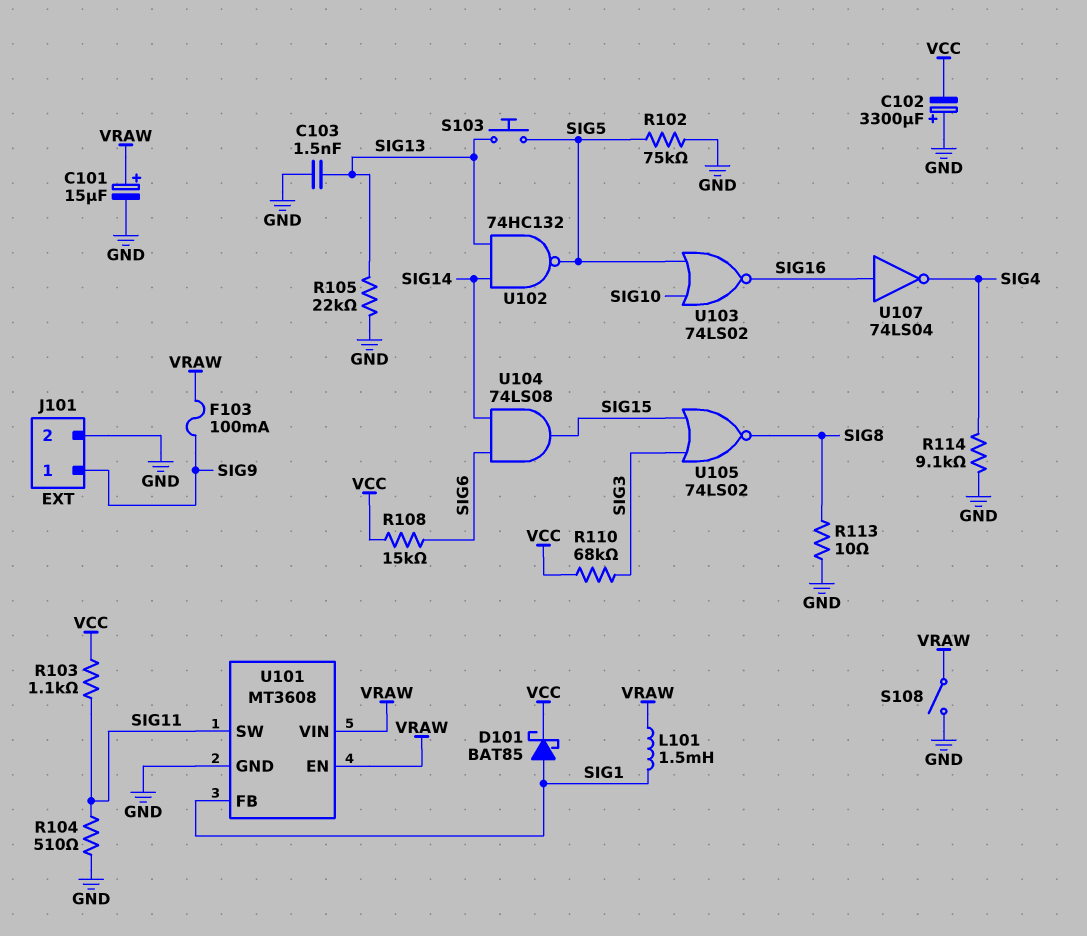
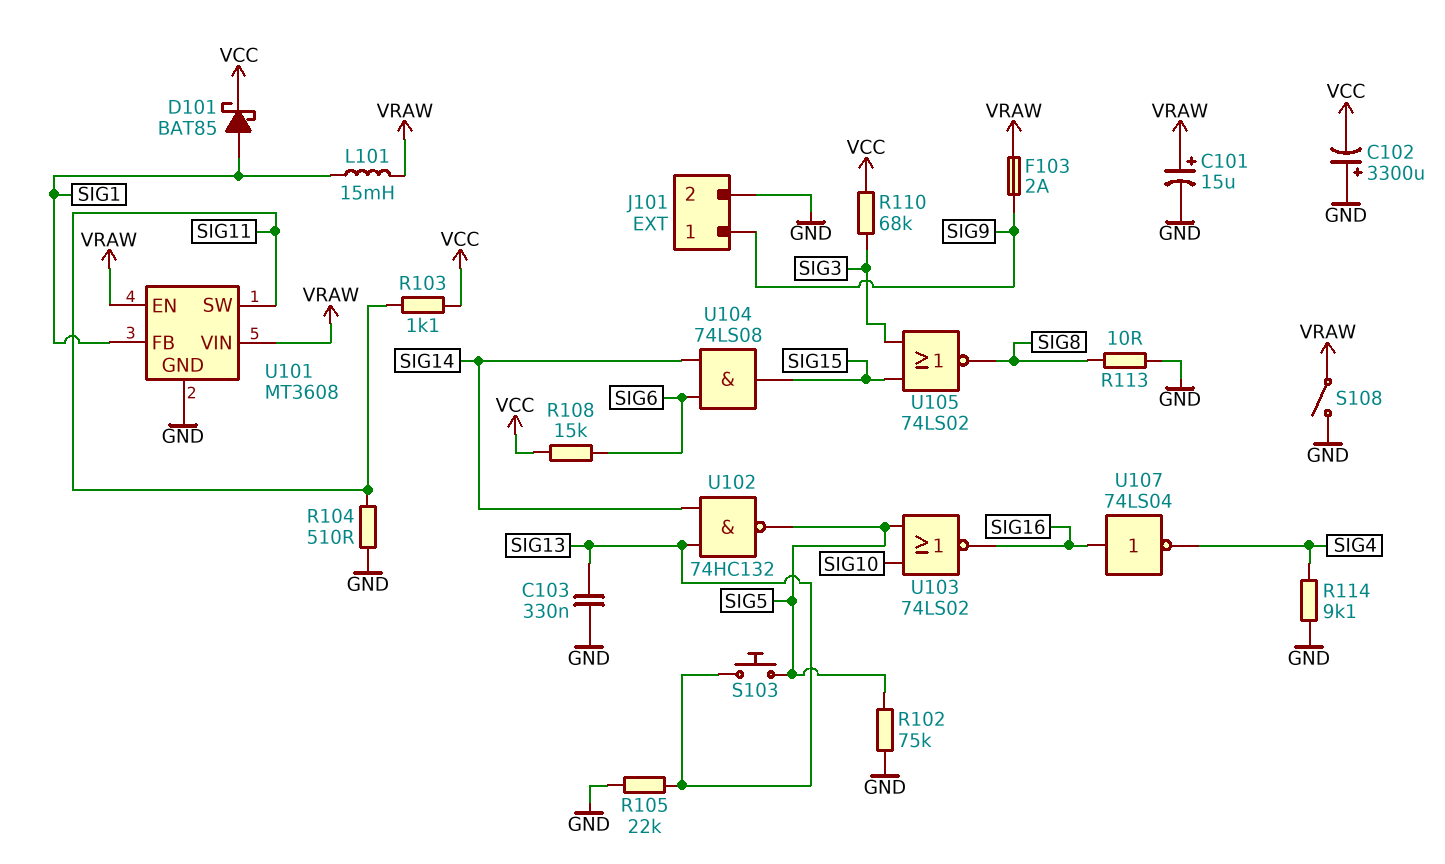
C103: 1.5nF (GND, SIG13) -> 330nF (GND, SIG13)
F103: 100mA (SIG9, VRAW) -> 2A (SIG9, VRAW)
L101: 1.5mH (SIG1, VRAW) -> 15mH (SIG1, VRAW)

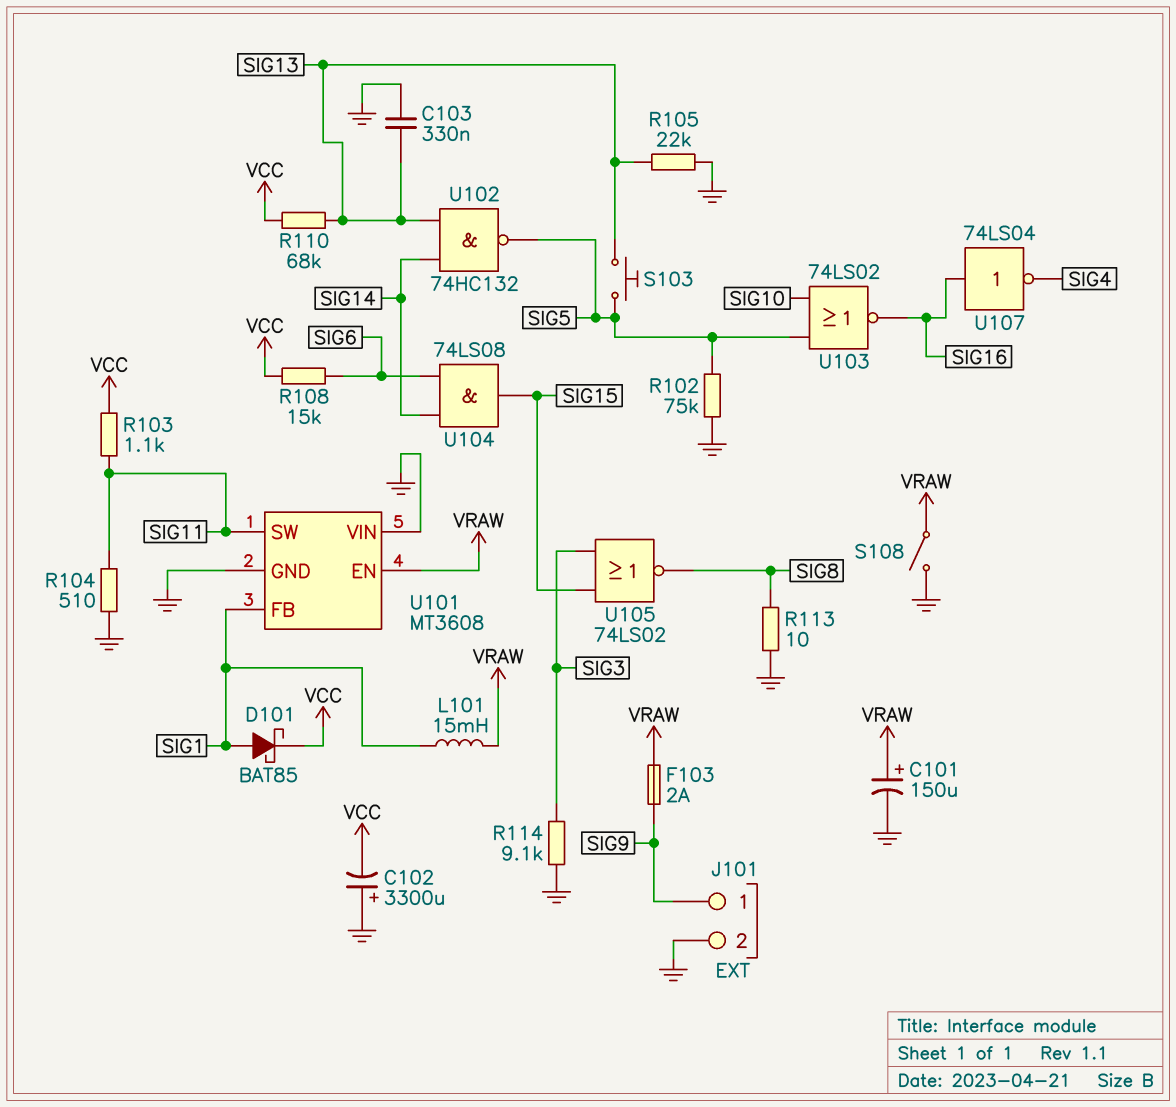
C101: 15uF (plus VRAW, minus GND) -> 150uF (plus VRAW, minus GND)
R110: 68k (SIG3, VCC) -> 68k (SIG13, VCC)
R114: 9.1k (GND, SIG4) -> 9.1k (GND, SIG3)
U101 pin VIN: VRAW -> GND

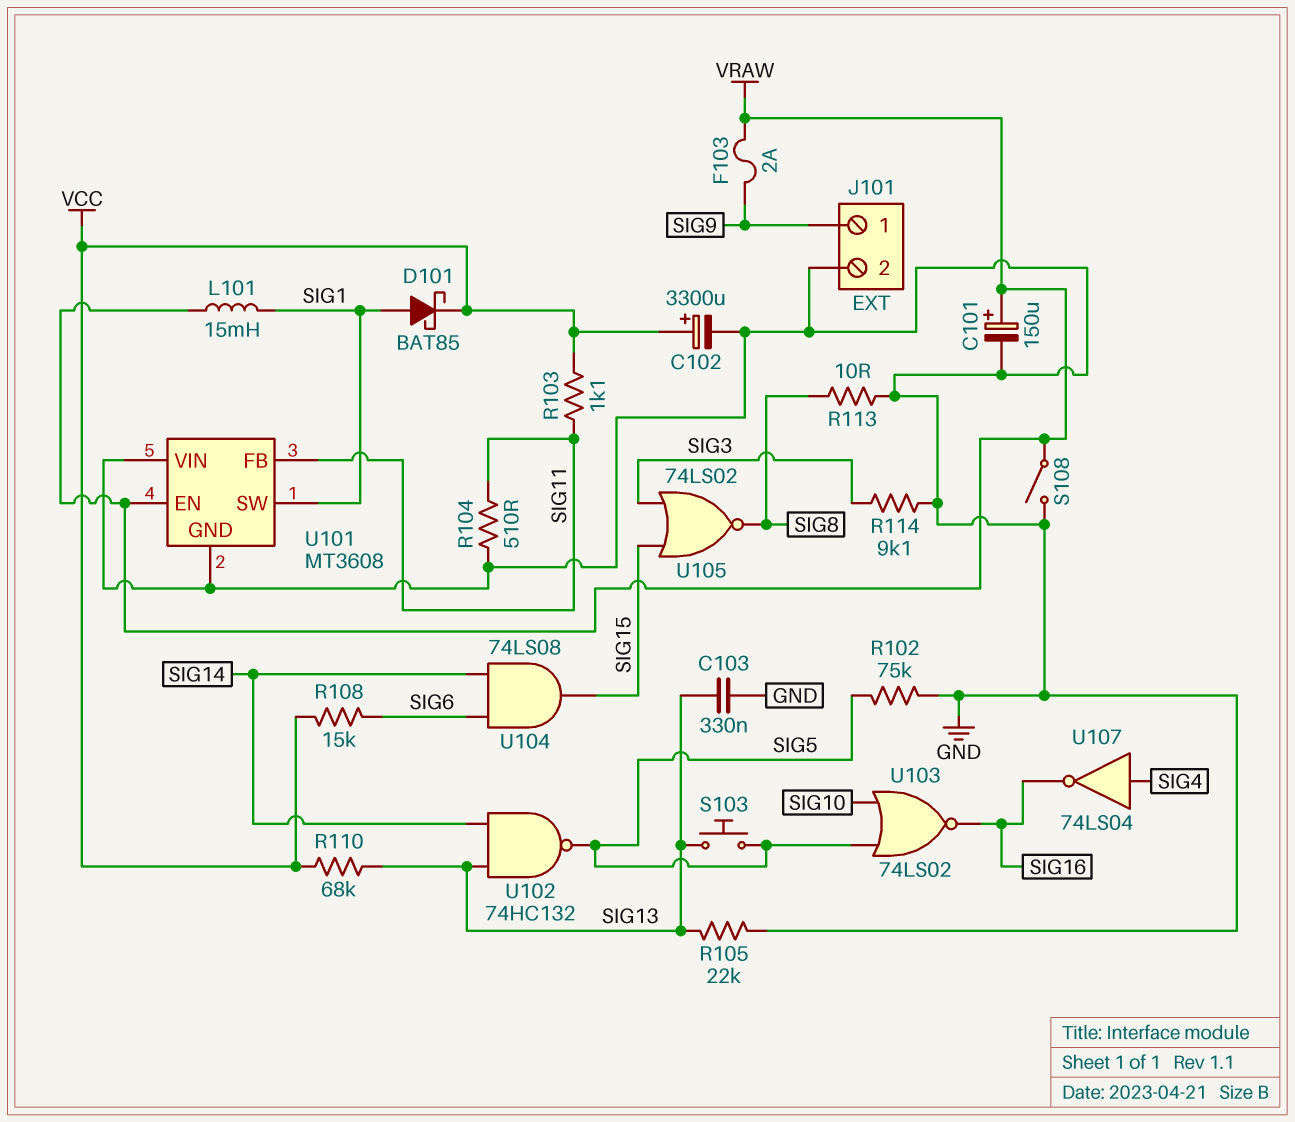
C102: 3300uF (plus GND, minus VCC) -> 3300uF (plus VCC, minus GND)
U101 pin FB: SIG1 -> SIG11
U101 pin SW: SIG11 -> SIG1
U107: NOT 74LS04 (in SIG16, out SIG4) -> NOT 74LS04 (in SIG4, out SIG16)

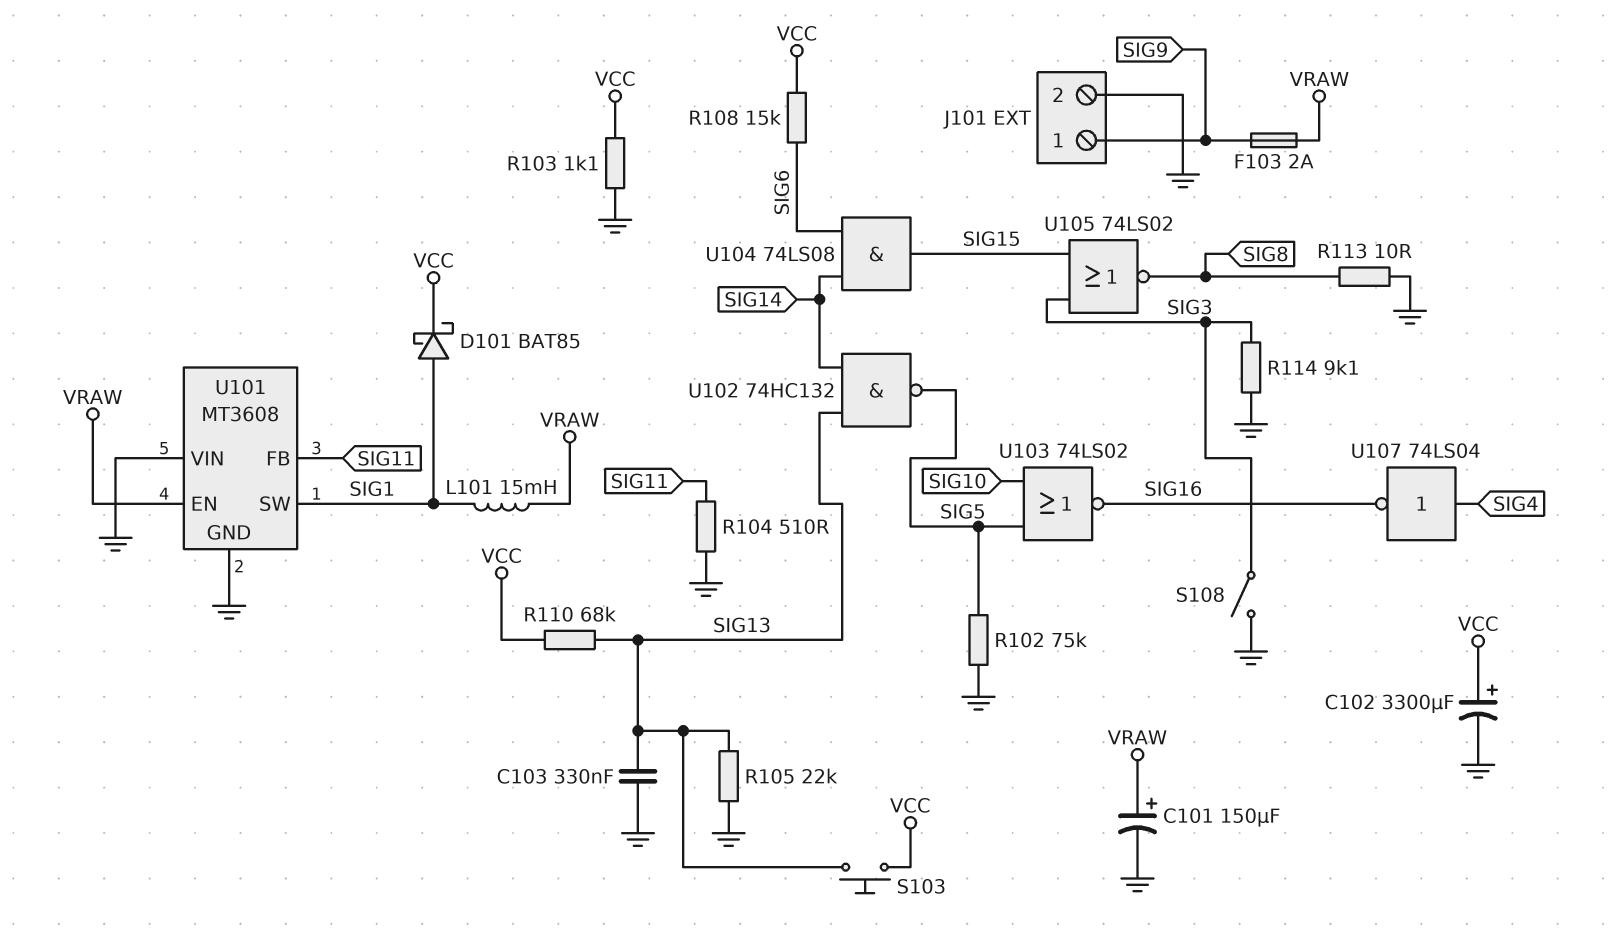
R103: 1.1k (SIG11, VCC) -> 1.1k (GND, VCC)
S103: button (SIG5, SIG13) -> button (SIG13, VCC)
S108: switch (GND, VRAW) -> switch (GND, SIG3)

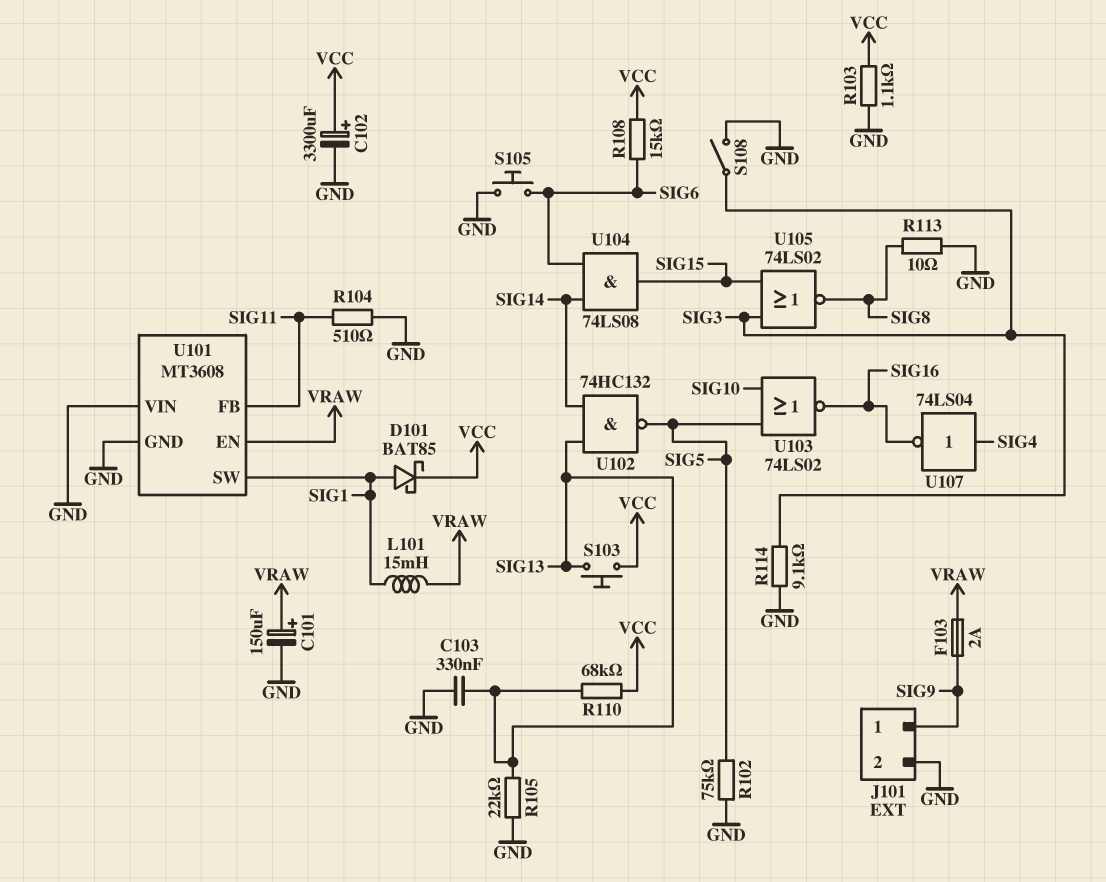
S105: none -> button (GND, SIG6)

